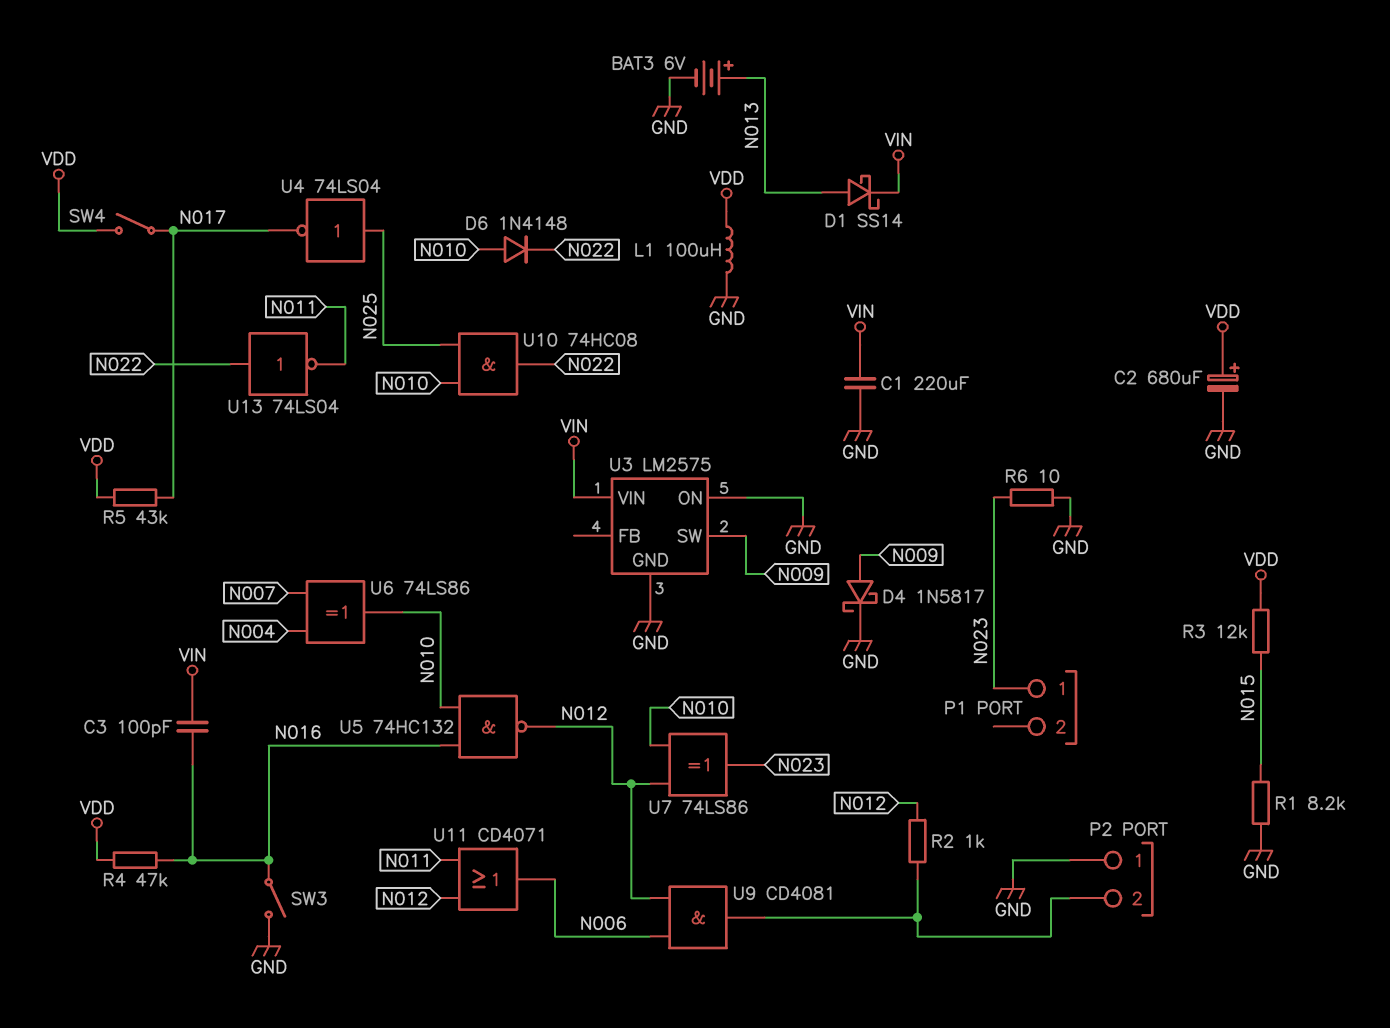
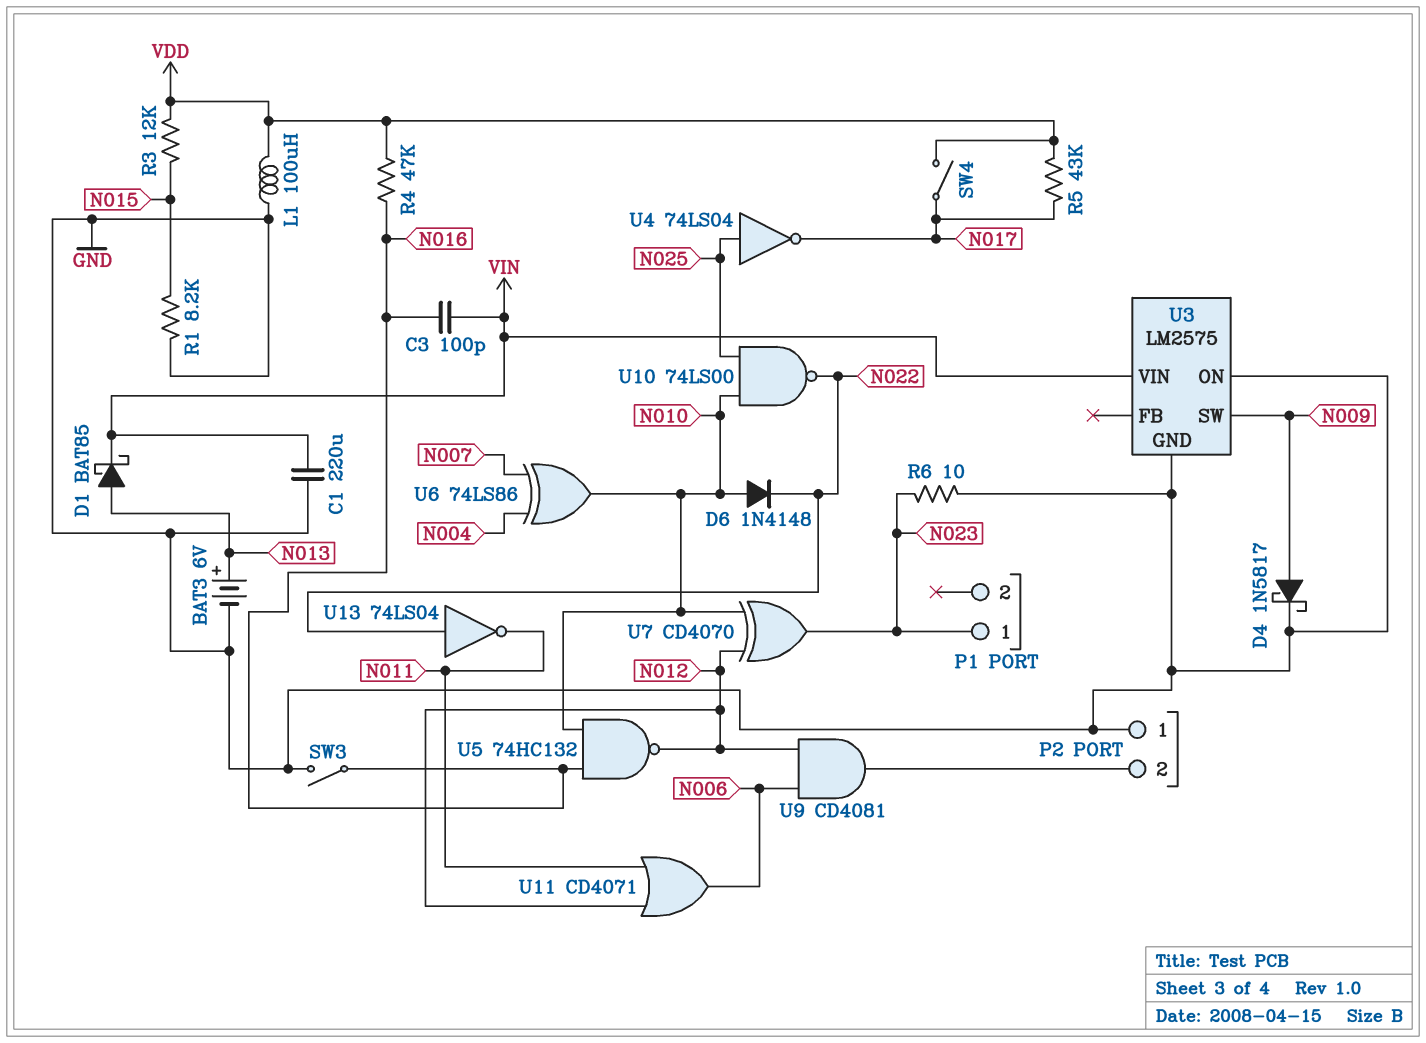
C2: 680uF (plus VDD, minus GND) -> none
D1: schottky SS14 (A N013, K VIN) -> schottky BAT85 (A N013, K VIN)
R2: 1k (N012, P2/2) -> none
U7: XOR 74LS86 (in N010, in N012, out N023) -> XOR CD4070 (in N010, in N012, out N023)
U10: AND 74HC08 (in N010, in N025, out N022) -> NAND 74LS00 (in N010, in N025, out N022)

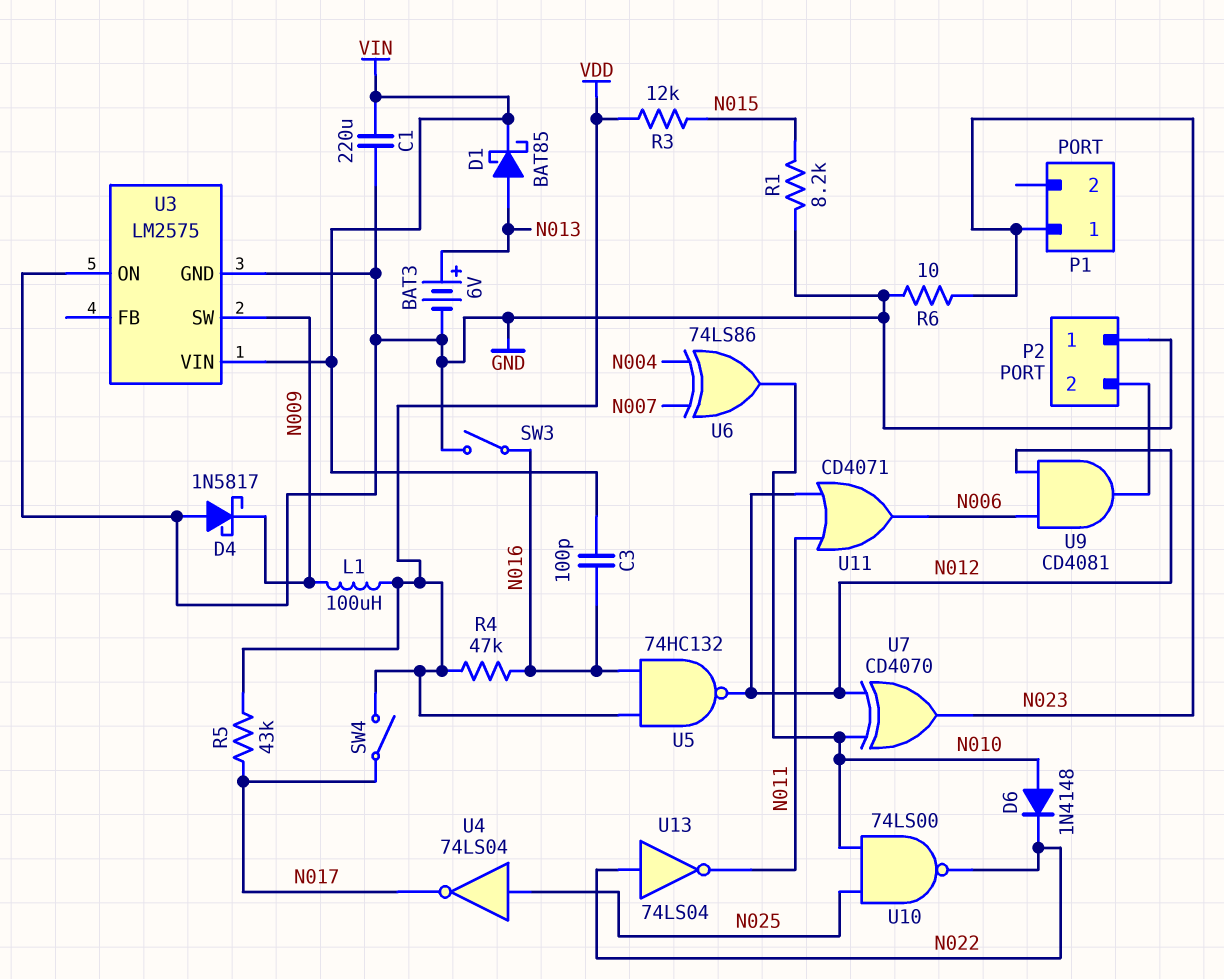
D4: schottky 1N5817 (A N009, K GND) -> schottky 1N5817 (A GND, K N009)
L1: 100uH (GND, VDD) -> 100uH (N009, VDD)
U5: NAND 74HC132 (in N010, in N016, out N012) -> NAND 74HC132 (in N016, in VDD, out N012)

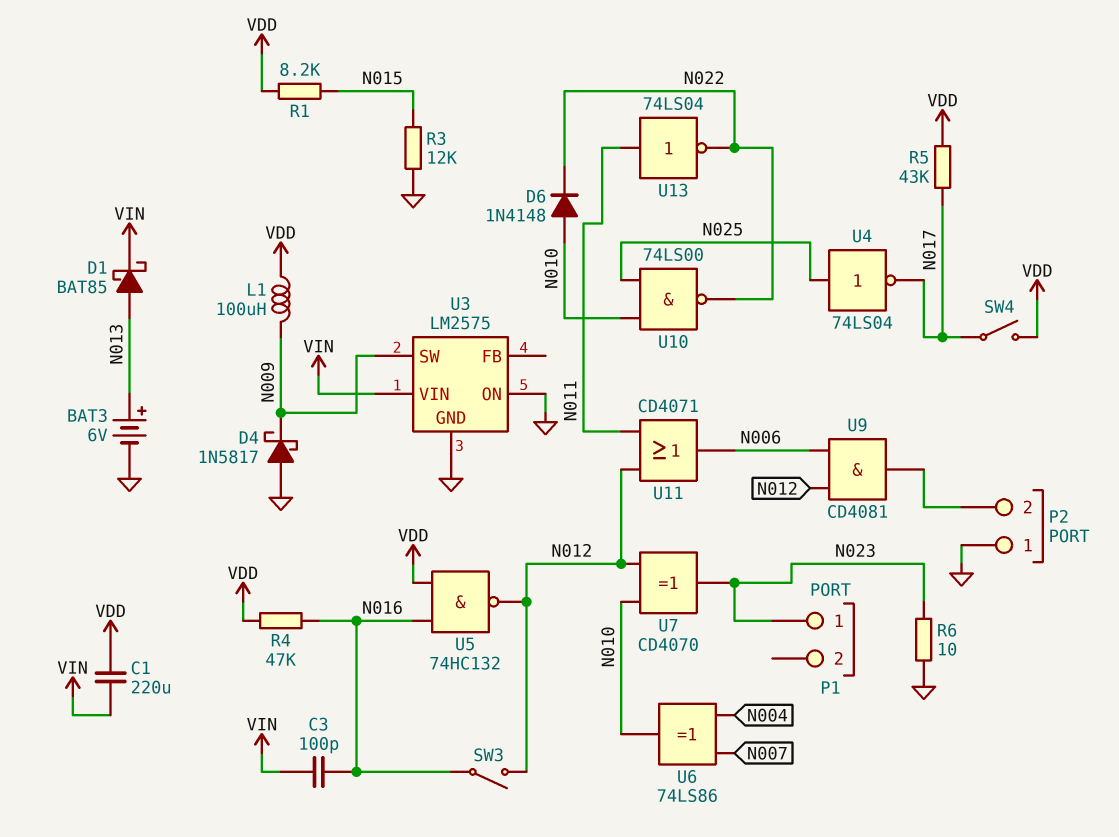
C1: 220uF (GND, VIN) -> 220uF (VDD, VIN)
R1: 8.2k (GND, N015) -> 8.2k (N015, VDD)
R3: 12k (N015, VDD) -> 12k (GND, N015)
SW3: switch (GND, N016) -> switch (N012, N016)
U13: NOT 74LS04 (in N022, out N011) -> NOT 74LS04 (in N011, out N022)

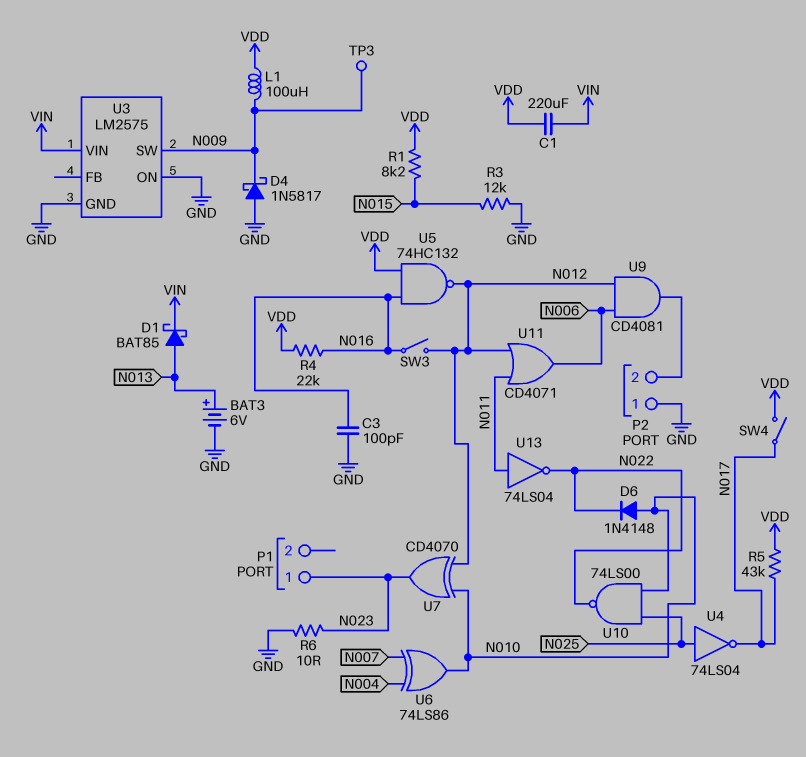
C3: 100pF (N016, VIN) -> 100pF (GND, N016)
R4: 47k (N016, VDD) -> 22k (N016, VDD)
TP3: none -> test point (N009)

